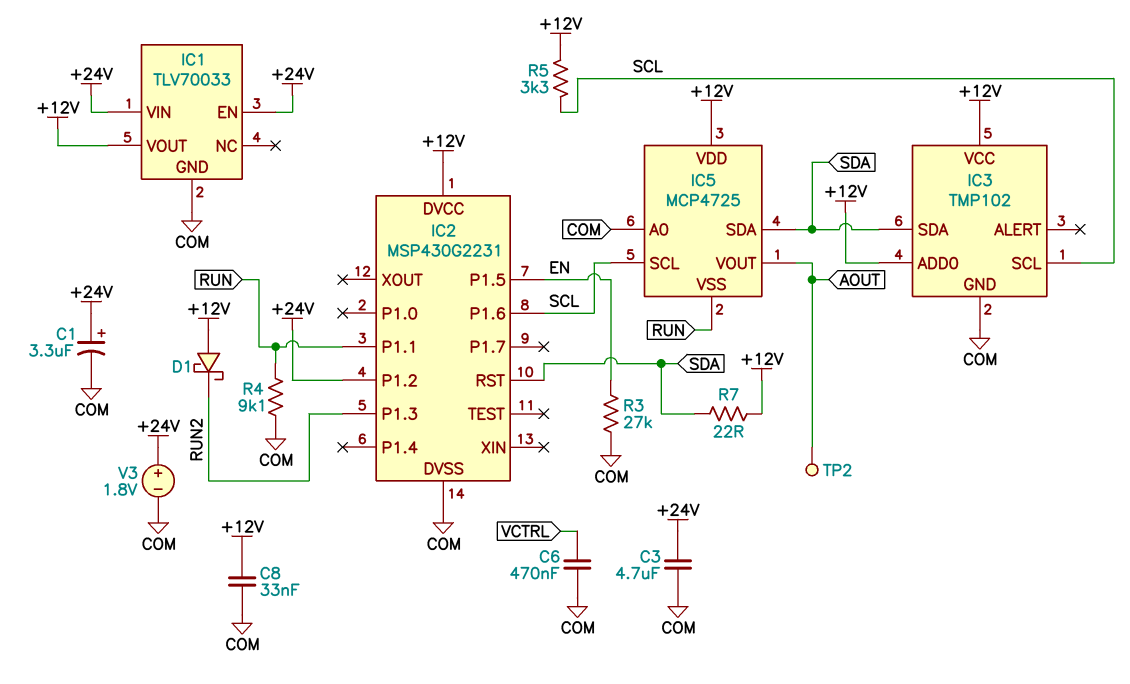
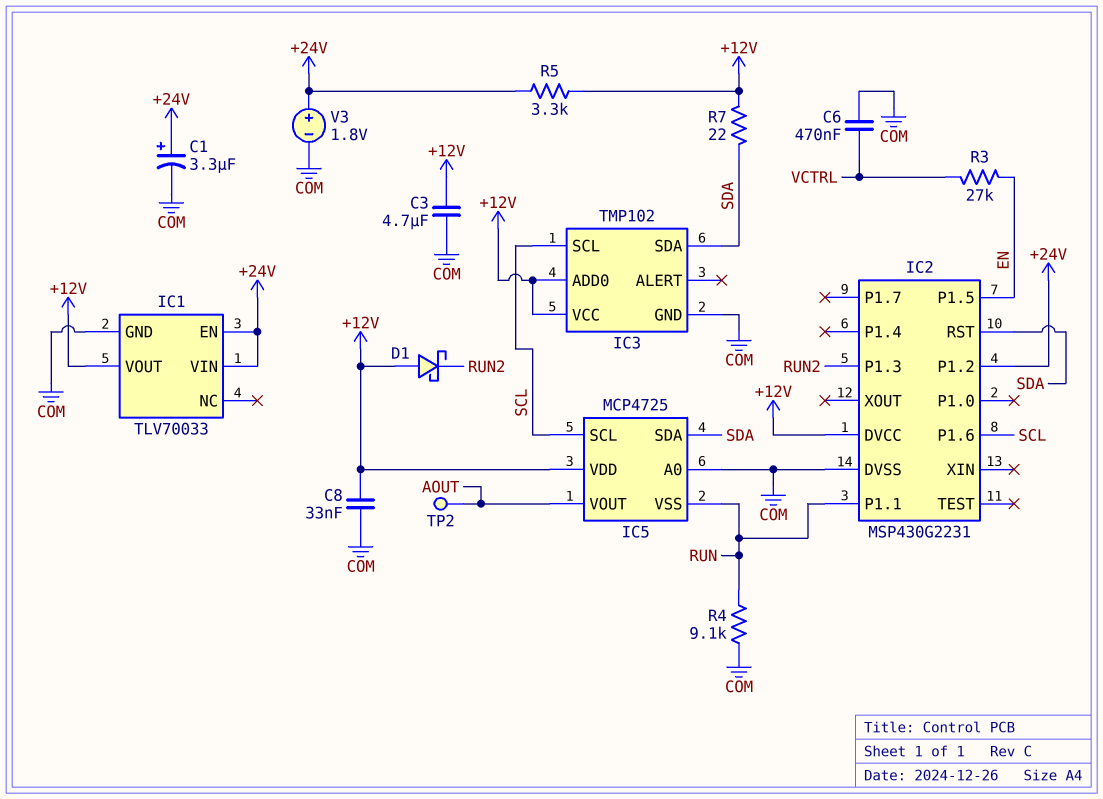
C3: 4.7uF (+24V, COM) -> 4.7uF (+12V, COM)
R3: 27k (COM, EN) -> 27k (EN, VCTRL)
R5: 3.3k (+12V, SCL) -> 3.3k (+12V, +24V)

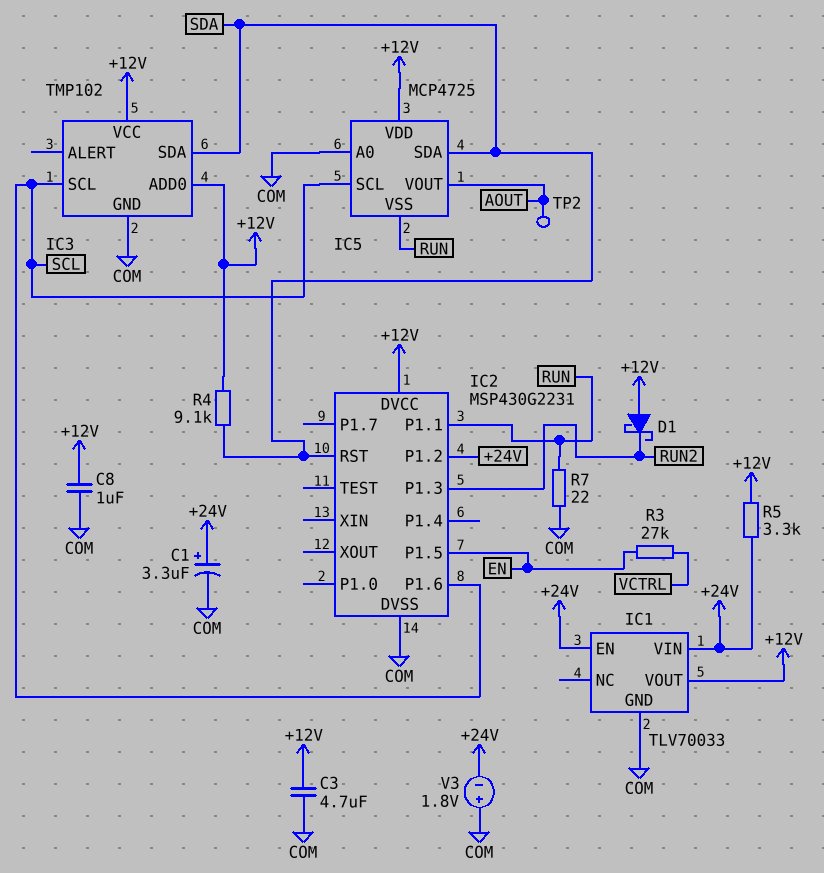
C6: 470nF (COM, VCTRL) -> none
C8: 33nF (+12V, COM) -> 1uF (+12V, COM)
R4: 9.1k (COM, RUN) -> 9.1k (+12V, SDA)
R7: 22 (+12V, SDA) -> 22 (COM, RUN)
V3: 1.8V (plus +24V, minus COM) -> 1.8V (plus COM, minus +24V)

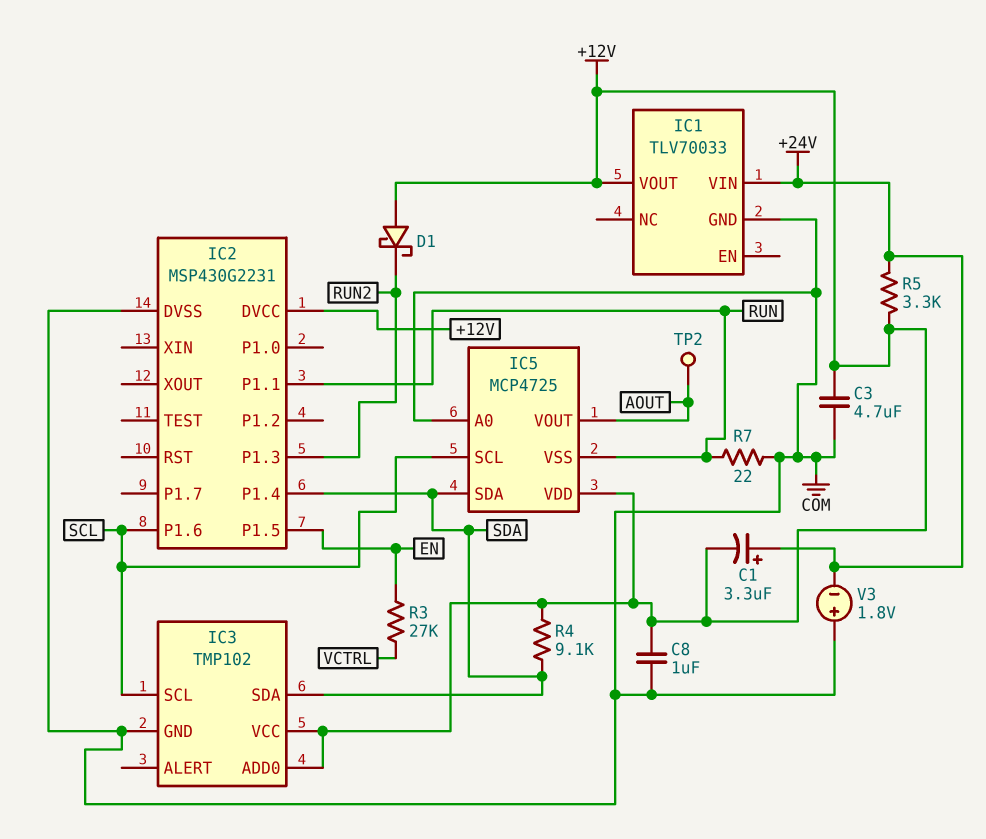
C1: 3.3uF (plus +24V, minus COM) -> 3.3uF (plus +24V, minus +12V)
IC1 pin EN: +24V -> none
IC2 pin P1.2: +24V -> none
IC2 pin P1.4: none -> SDA
IC2 pin RST: SDA -> none

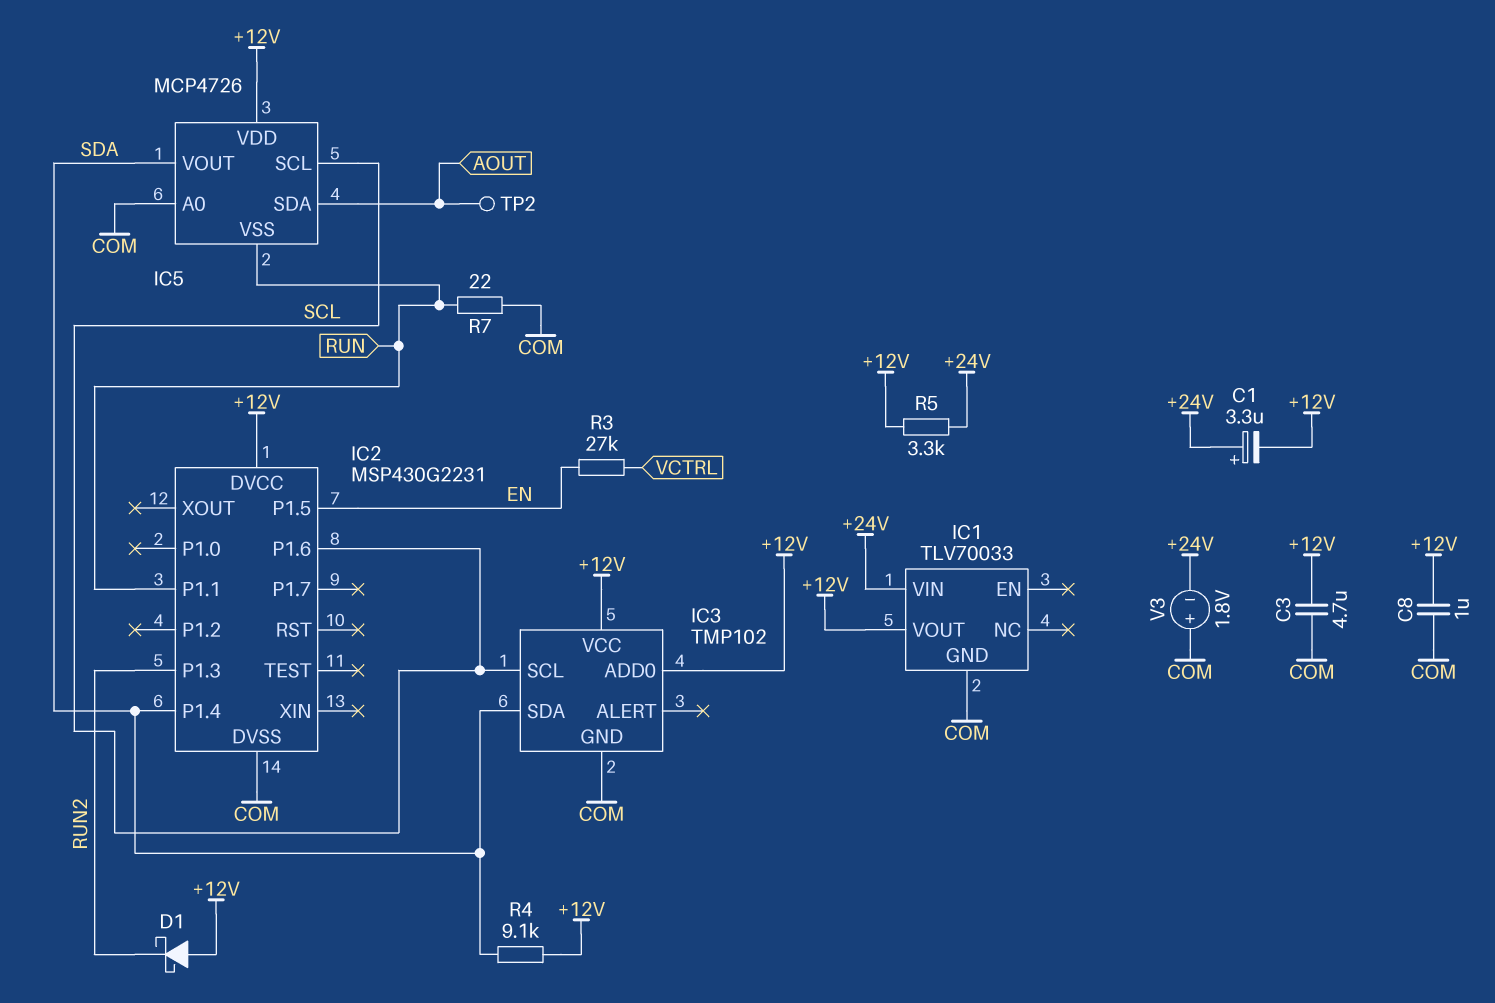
IC5: MCP4725 -> MCP4726
IC5 pin SDA: SDA -> AOUT
IC5 pin VOUT: AOUT -> SDA

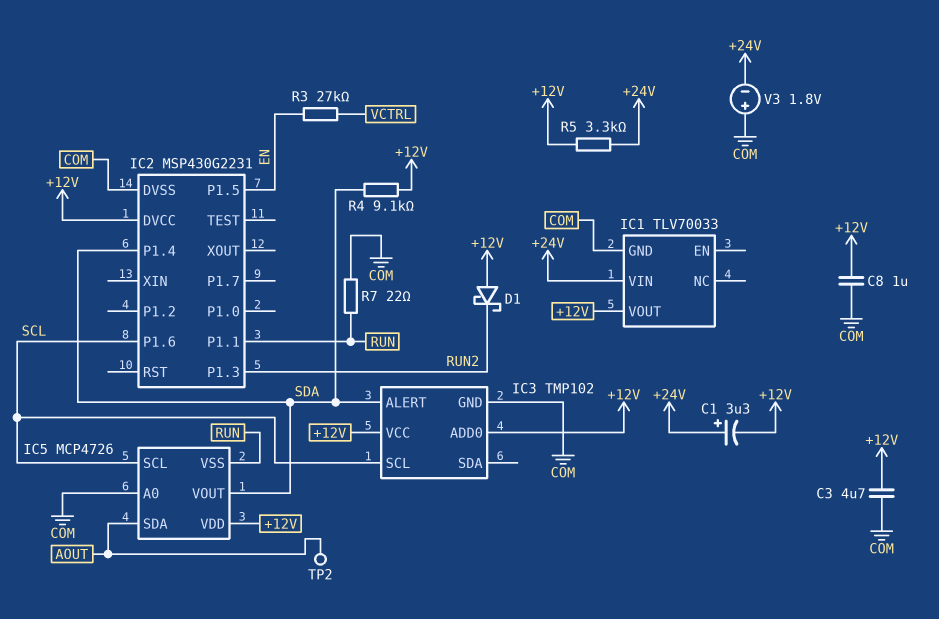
IC3 pin ALERT: none -> SDA
IC3 pin SDA: SDA -> none

